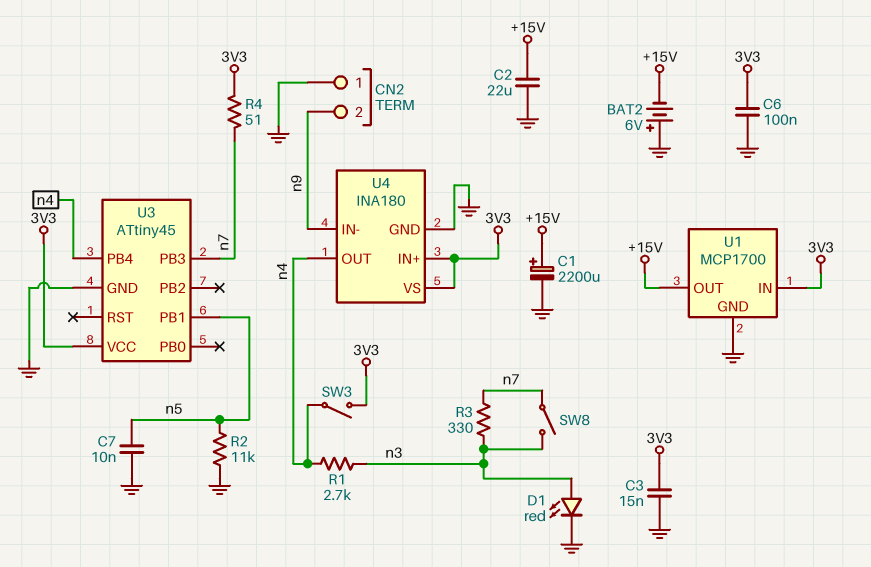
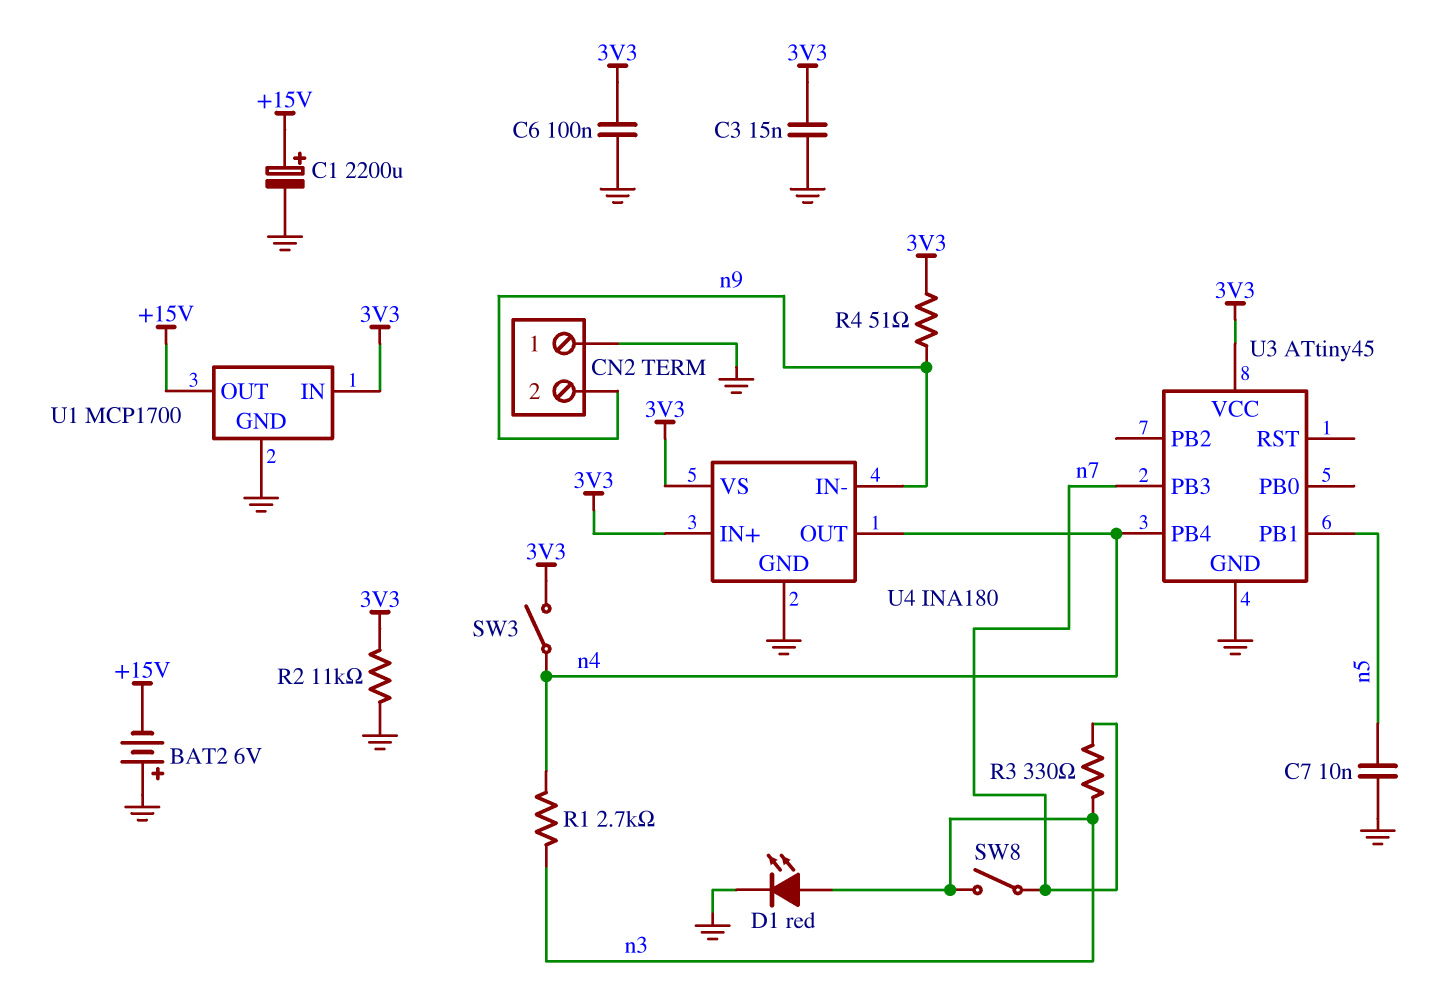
C2: 22uF (+15V, GND) -> none
R2: 11k (GND, n5) -> 11k (3V3, GND)
R4: 51 (3V3, n7) -> 51 (3V3, n9)

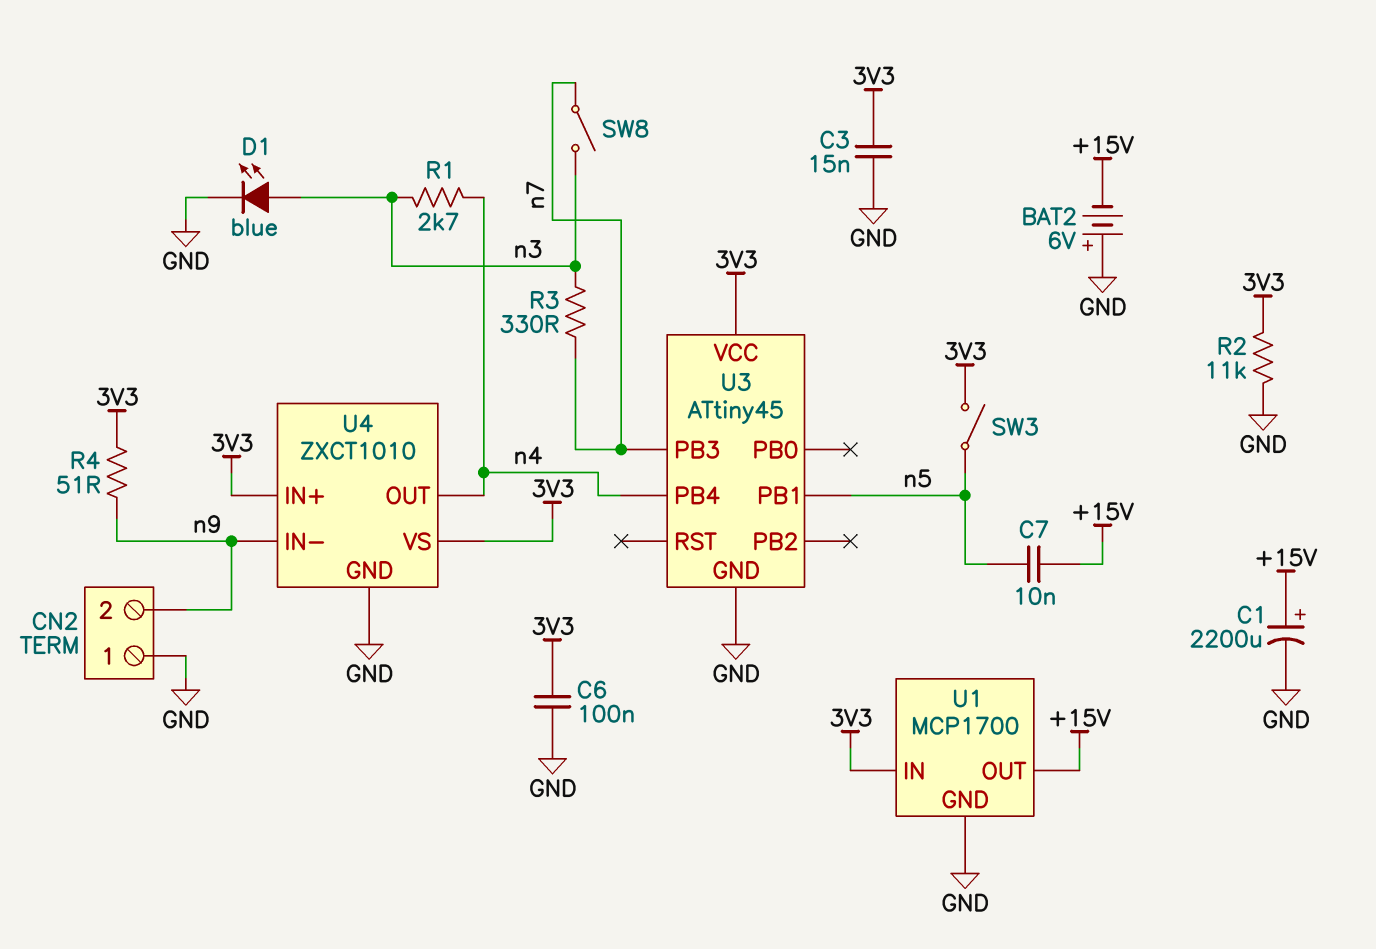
C7: 10nF (GND, n5) -> 10nF (+15V, n5)
D1: LED red (A n3, K GND) -> LED blue (A n3, K GND)
SW3: switch (3V3, n4) -> switch (3V3, n5)
U4: INA180 -> ZXCT1010

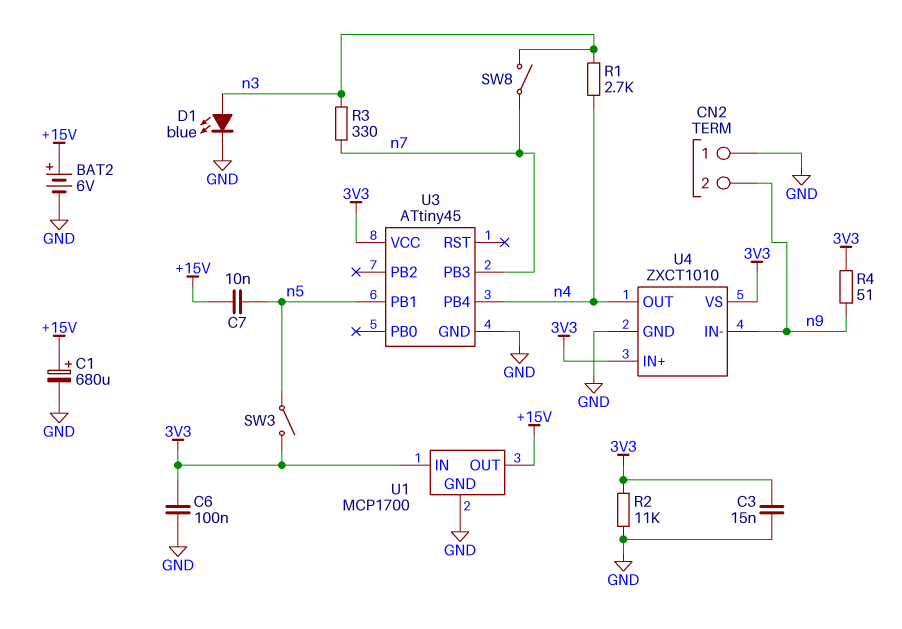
BAT2: 6V (plus GND, minus +15V) -> 6V (plus +15V, minus GND)
C1: 2200uF (plus +15V, minus GND) -> 680uF (plus +15V, minus GND)

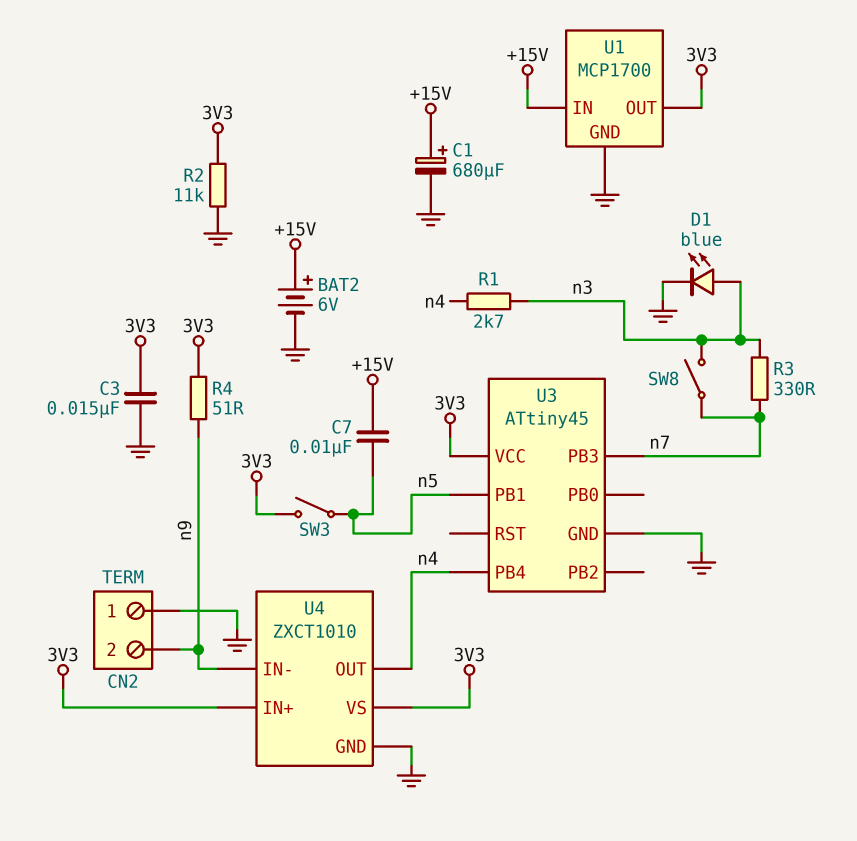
C6: 100nF (3V3, GND) -> none
U1 pin IN: 3V3 -> +15V
U1 pin OUT: +15V -> 3V3

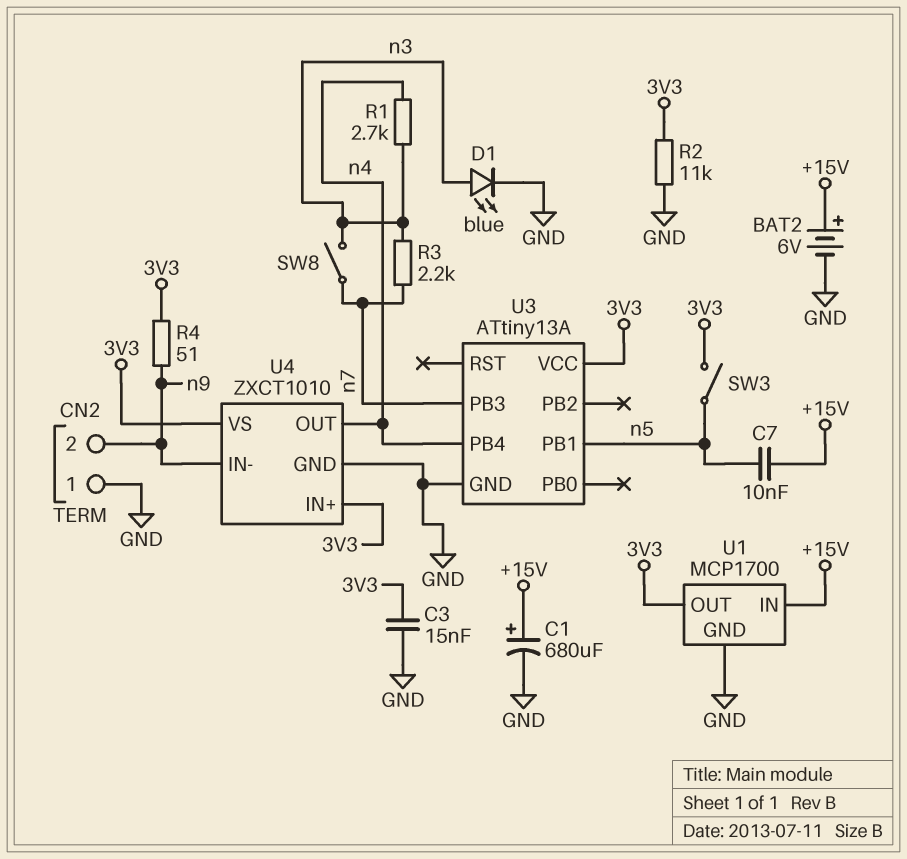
R3: 330 (n3, n7) -> 2.2k (n3, n7)
U3: ATtiny45 -> ATtiny13A

